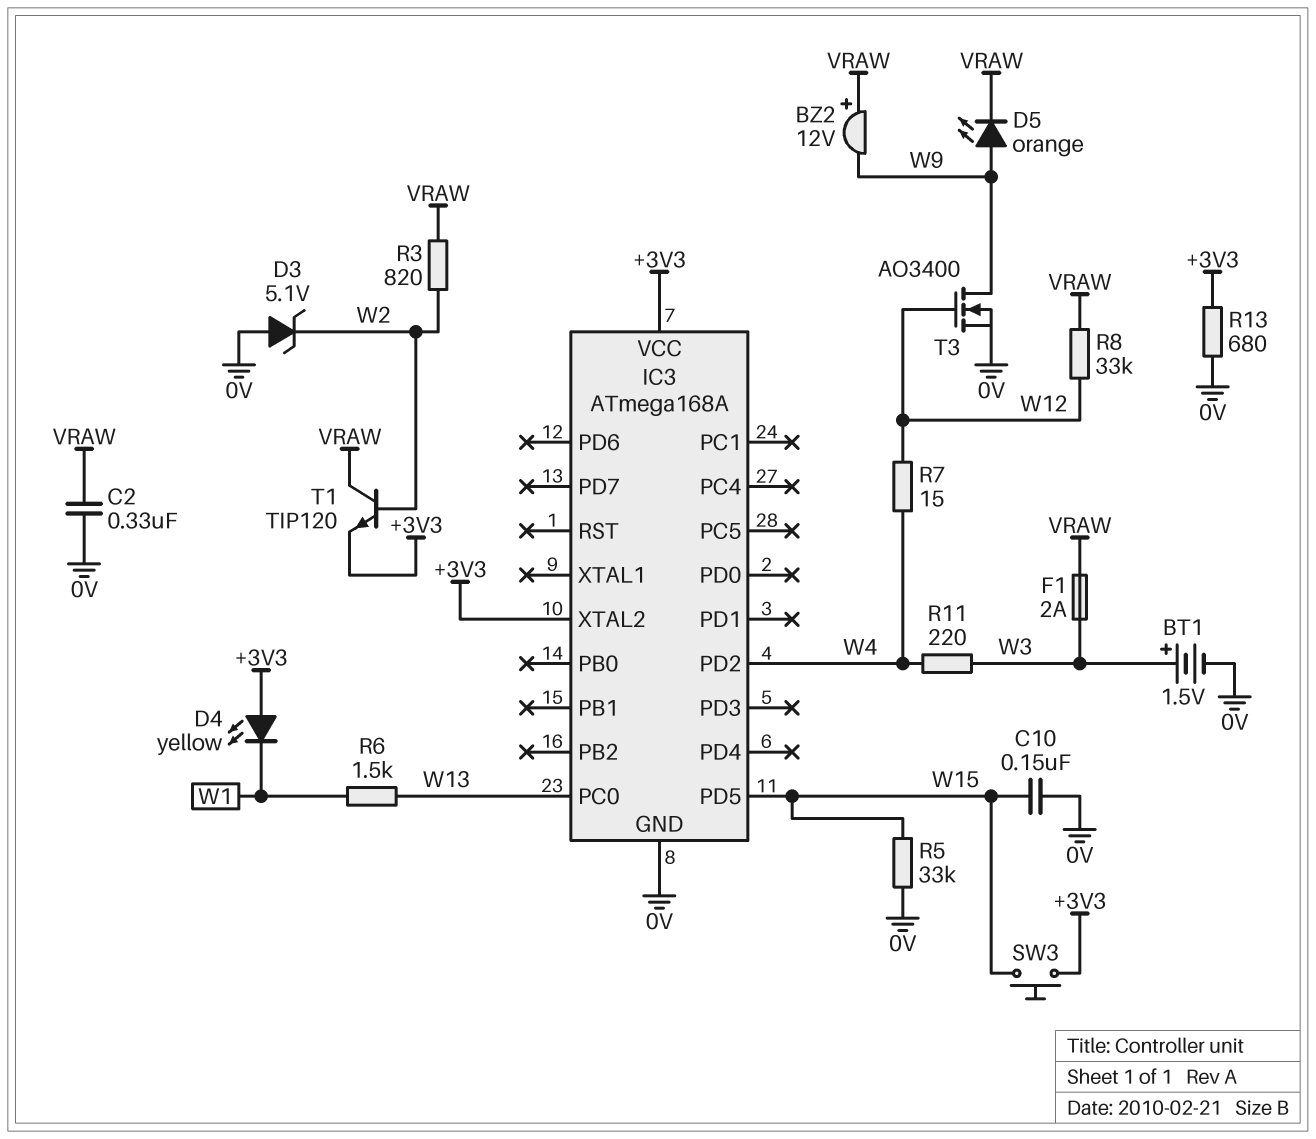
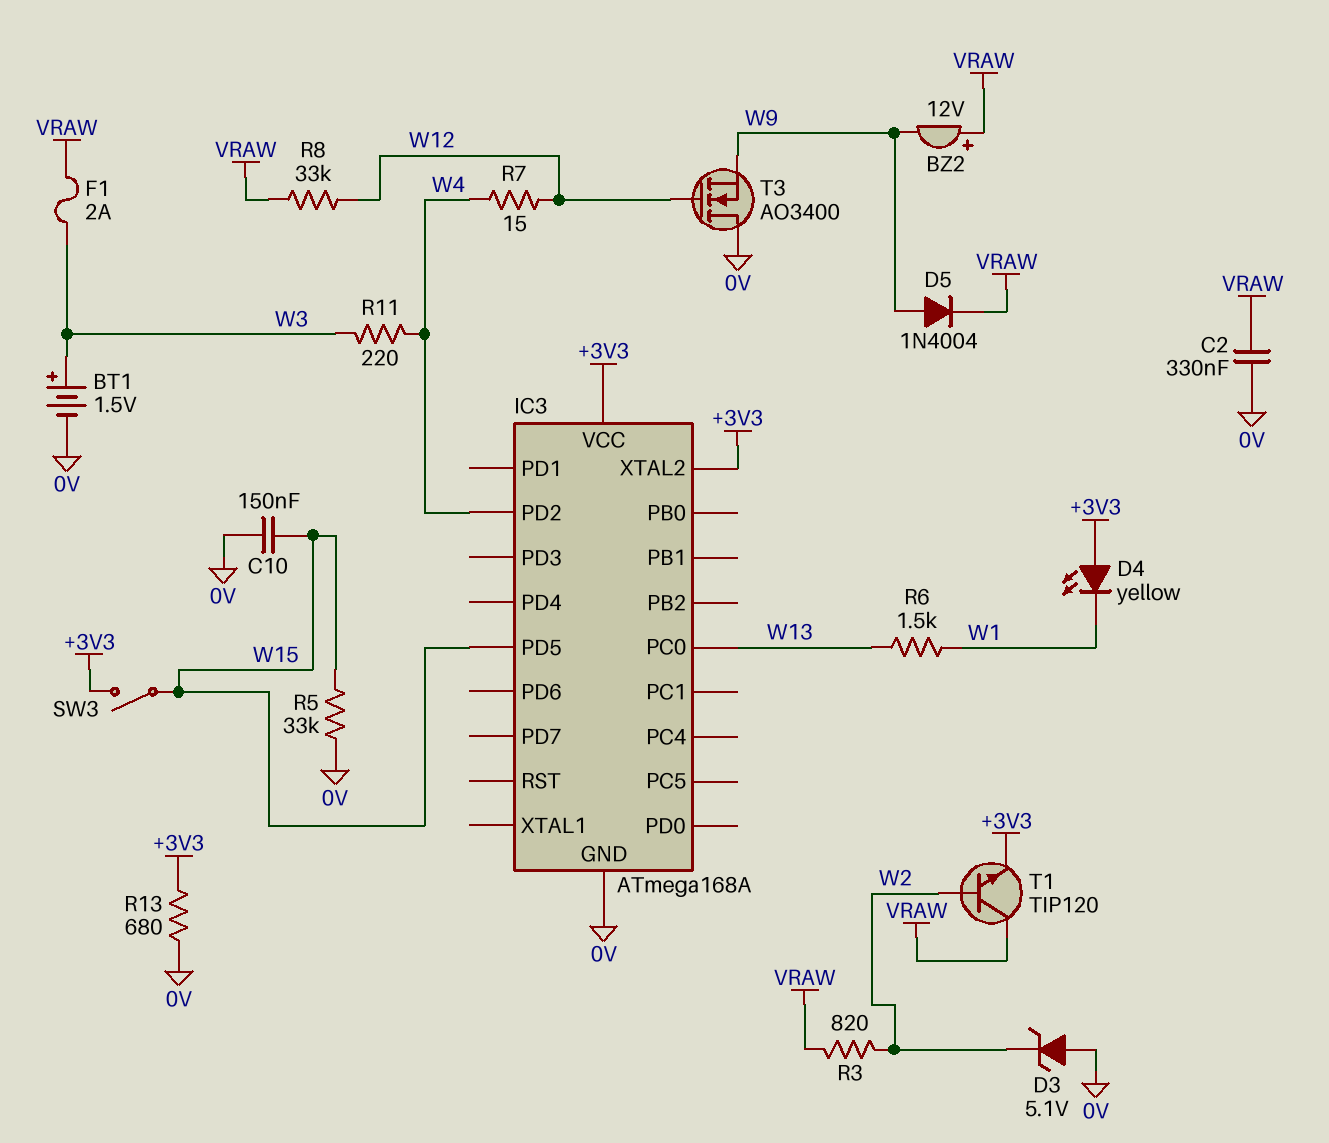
D5: LED orange (A W9, K VRAW) -> diode 1N4004 (A W9, K VRAW)
SW3: button (+3V3, W15) -> switch (+3V3, W15)
T3: NMOS AO3400 (G W12, D W9, S 0V) -> NMOS AO3400 (G W12, D 0V, S W9)

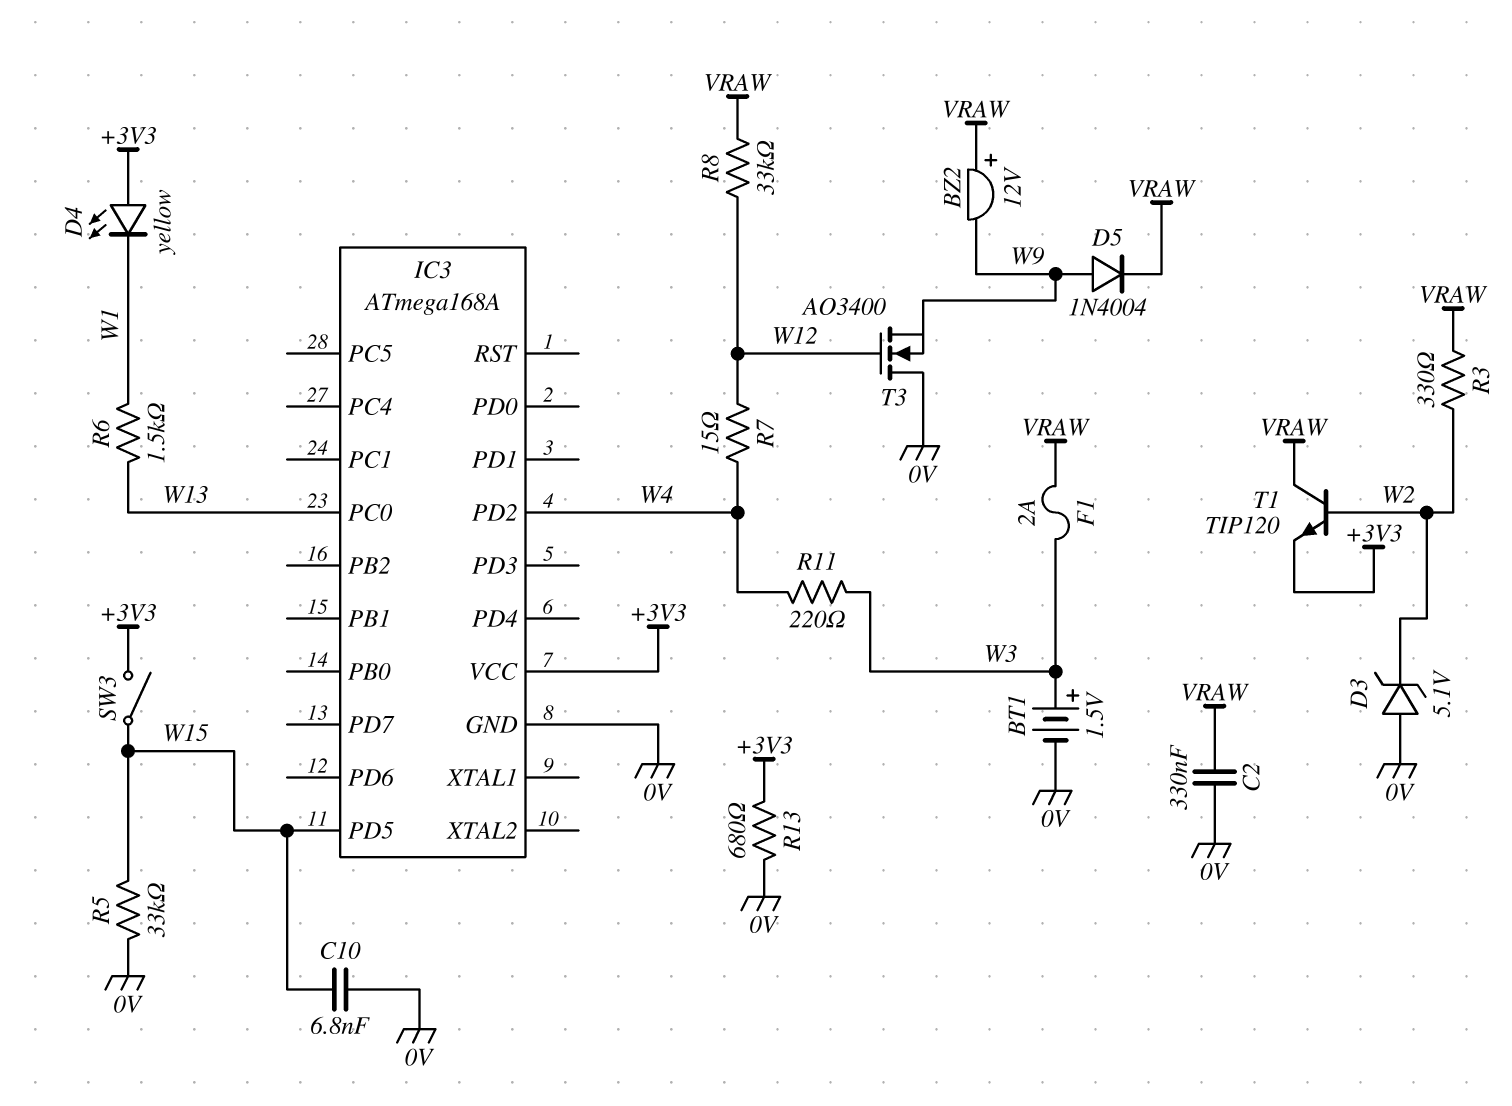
C10: 150nF (0V, W15) -> 6.8nF (0V, W15)
IC3 pin XTAL2: +3V3 -> none
R3: 820 (VRAW, W2) -> 330 (VRAW, W2)

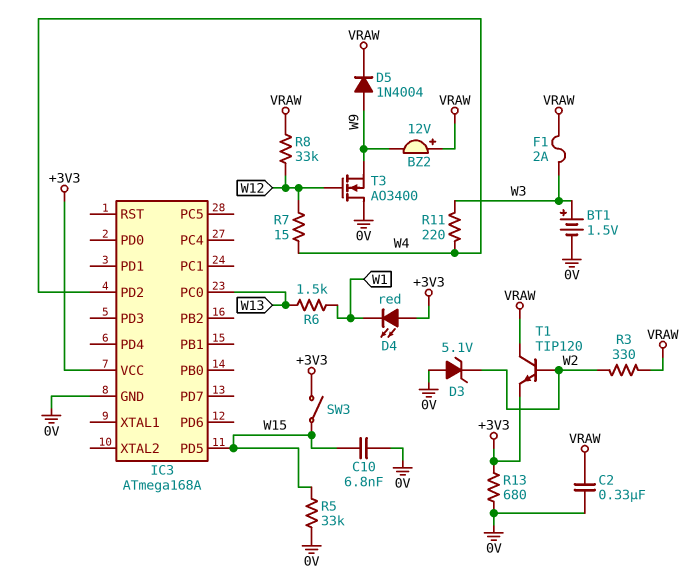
D4: LED yellow (A +3V3, K W1) -> LED red (A +3V3, K W1)

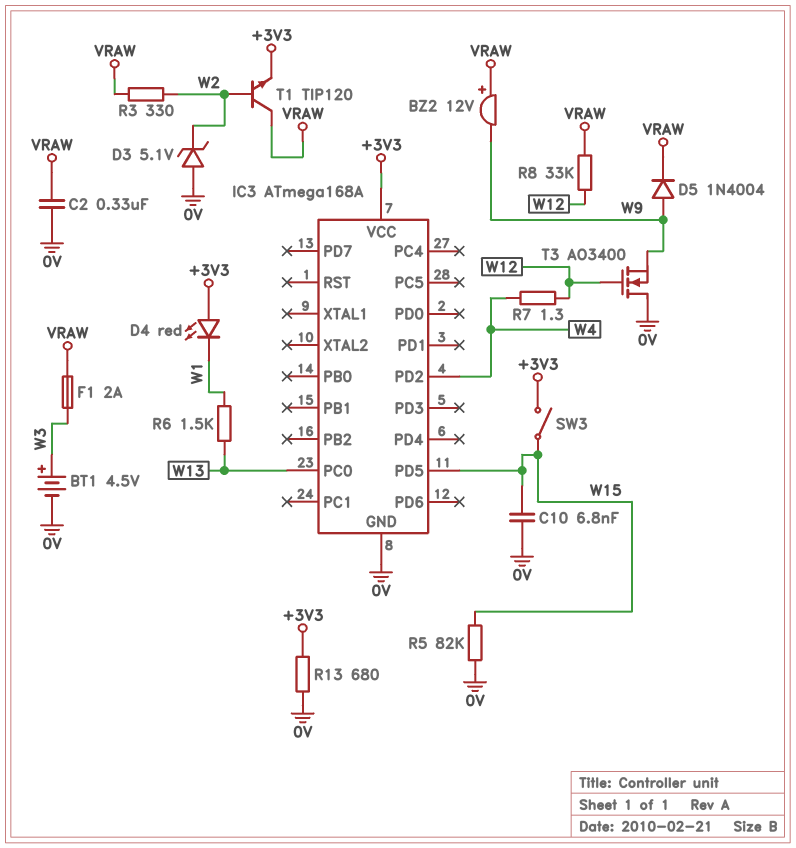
BT1: 1.5V (plus W3, minus 0V) -> 4.5V (plus W3, minus 0V)
R5: 33k (0V, W15) -> 82k (0V, W15)
R7: 15 (W4, W12) -> 1.3 (W4, W12)
R11: 220 (W3, W4) -> none

